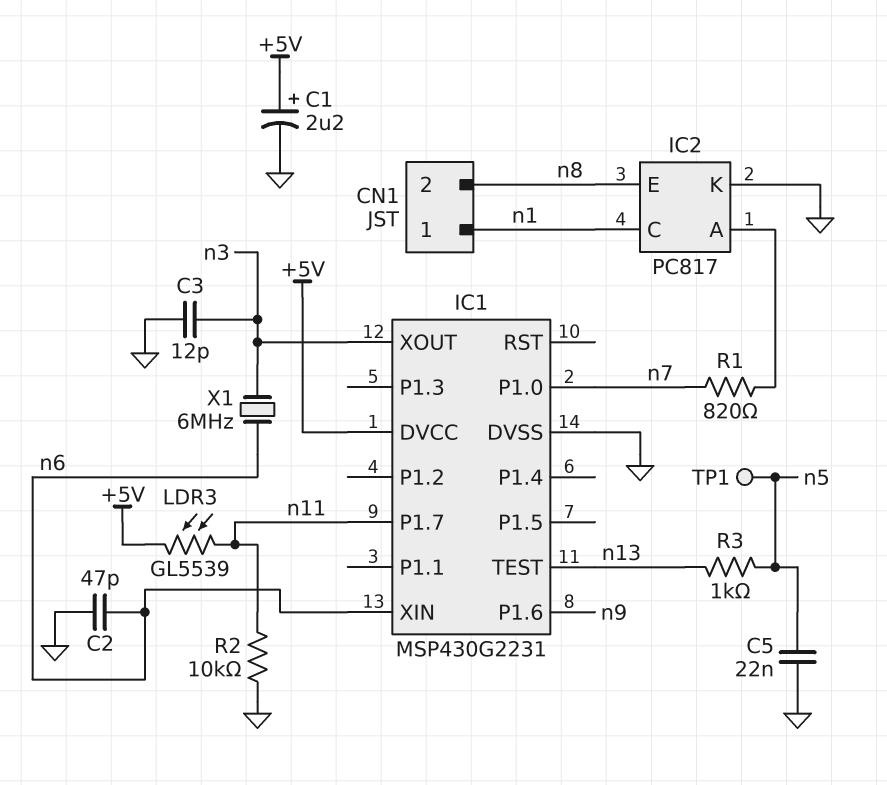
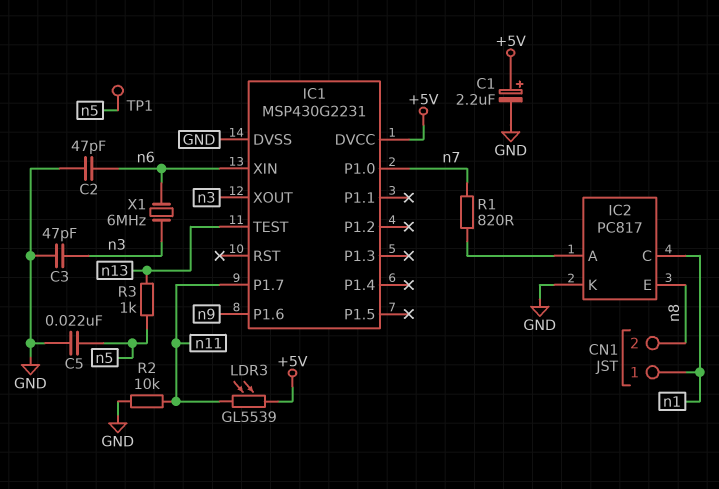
C3: 12pF (GND, n3) -> 47pF (GND, n3)

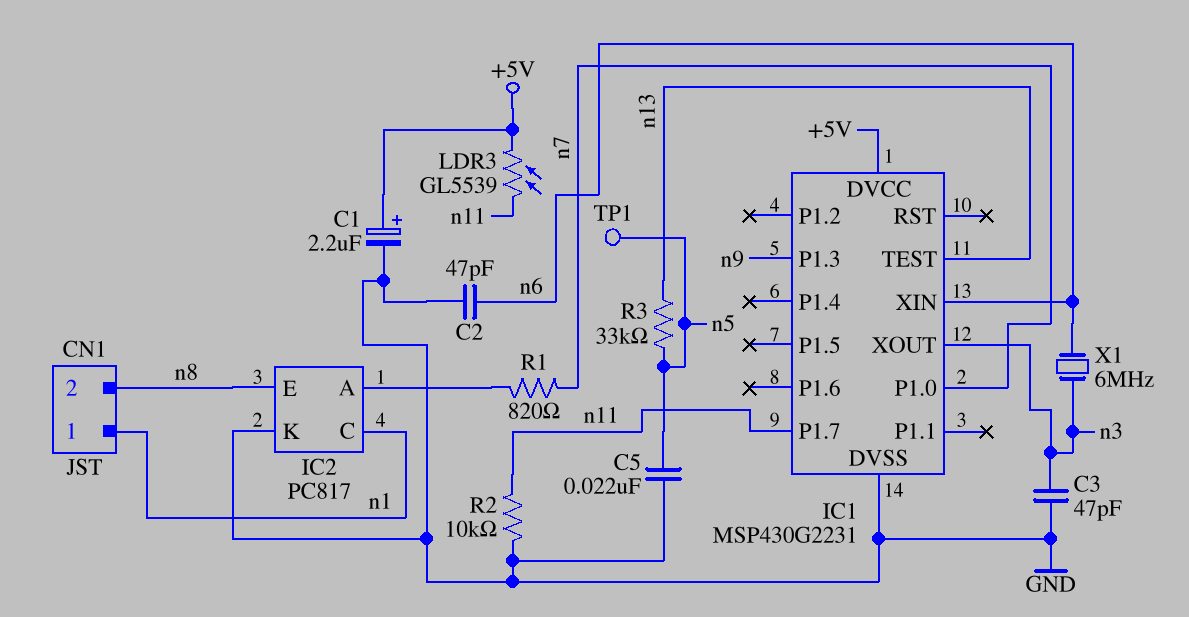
IC1 pin P1.3: none -> n9
IC1 pin P1.6: n9 -> none
R3: 1k (n5, n13) -> 33k (n5, n13)

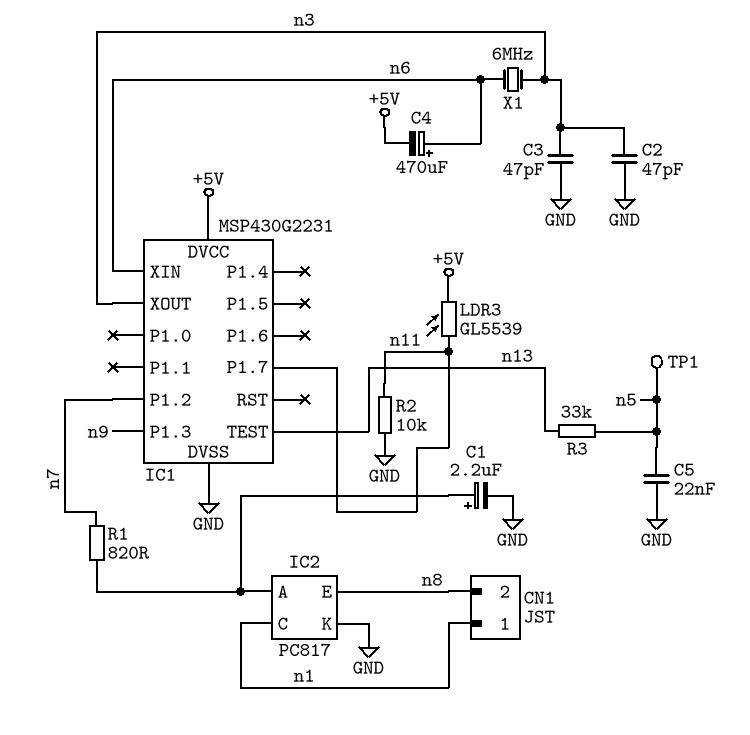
C1: 2.2uF (plus +5V, minus GND) -> 2.2uF (plus IC2/A, minus GND)
C2: 47pF (GND, n6) -> 47pF (GND, n3)
C4: none -> 470uF (plus n6, minus +5V)
IC1 pin P1.0: n7 -> none
IC1 pin P1.2: none -> n7

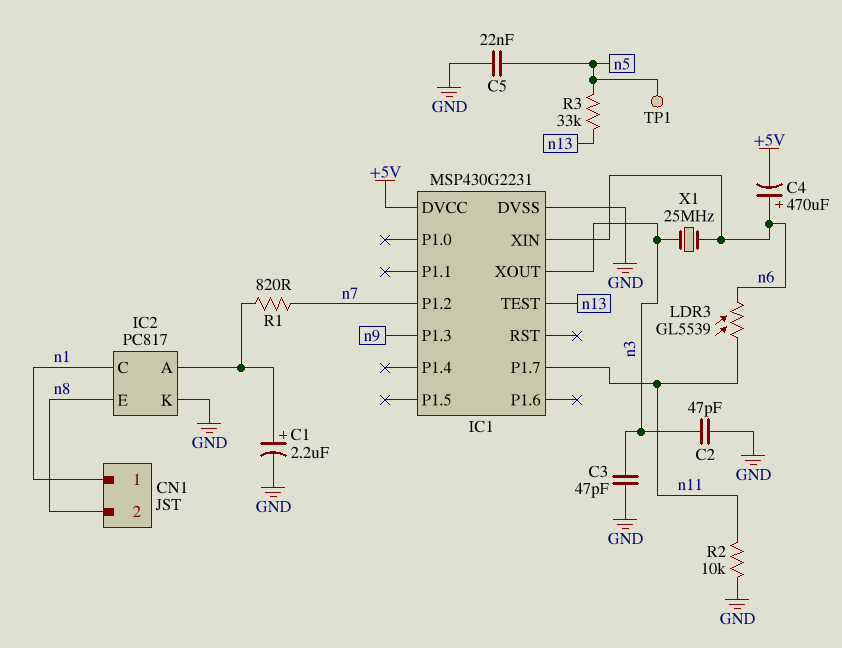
LDR3: GL5539 (+5V, n11) -> GL5539 (n6, n11)
X1: 6MHz (n3, n6) -> 25MHz (n3, n6)

